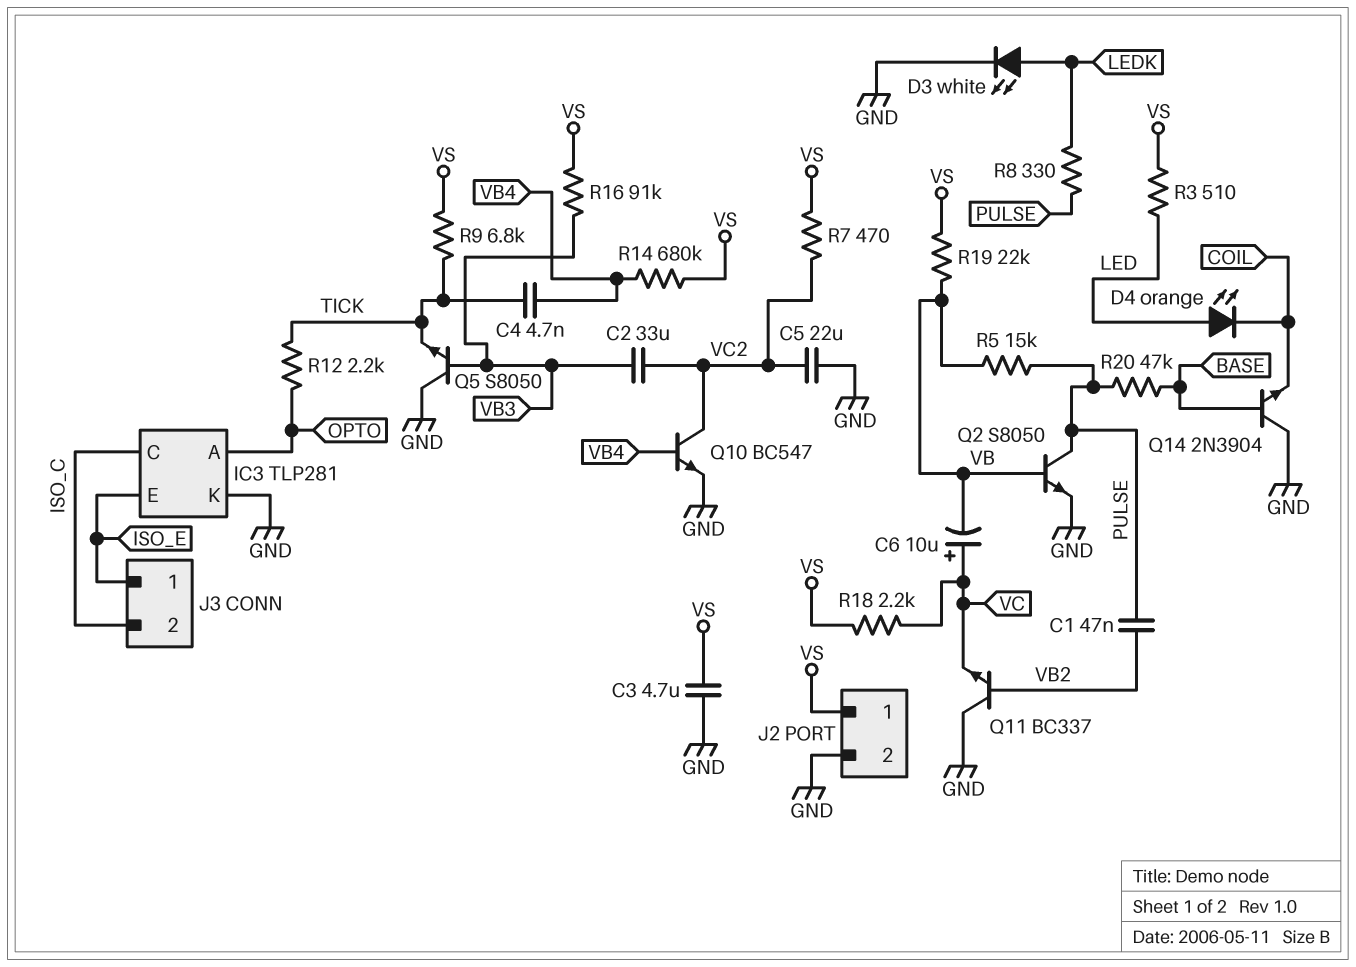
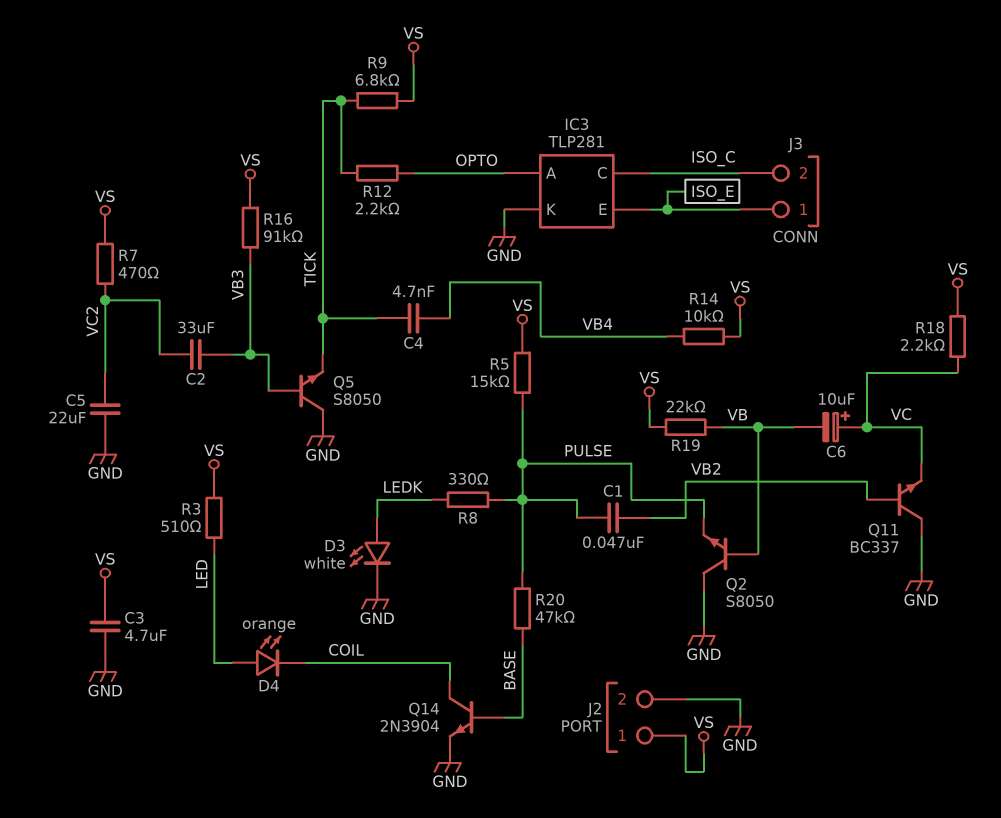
Q2: NPN S8050 (B VB, C PULSE, E GND) -> NPN S8050 (B VB, C GND, E PULSE)
Q10: NPN BC547 (B VB4, C VC2, E GND) -> none
Q14: NPN 2N3904 (B BASE, C GND, E COIL) -> NPN 2N3904 (B BASE, C COIL, E GND)
R5: 15k (PULSE, VB) -> 15k (PULSE, VS)
R14: 680k (VB4, VS) -> 10k (VB4, VS)

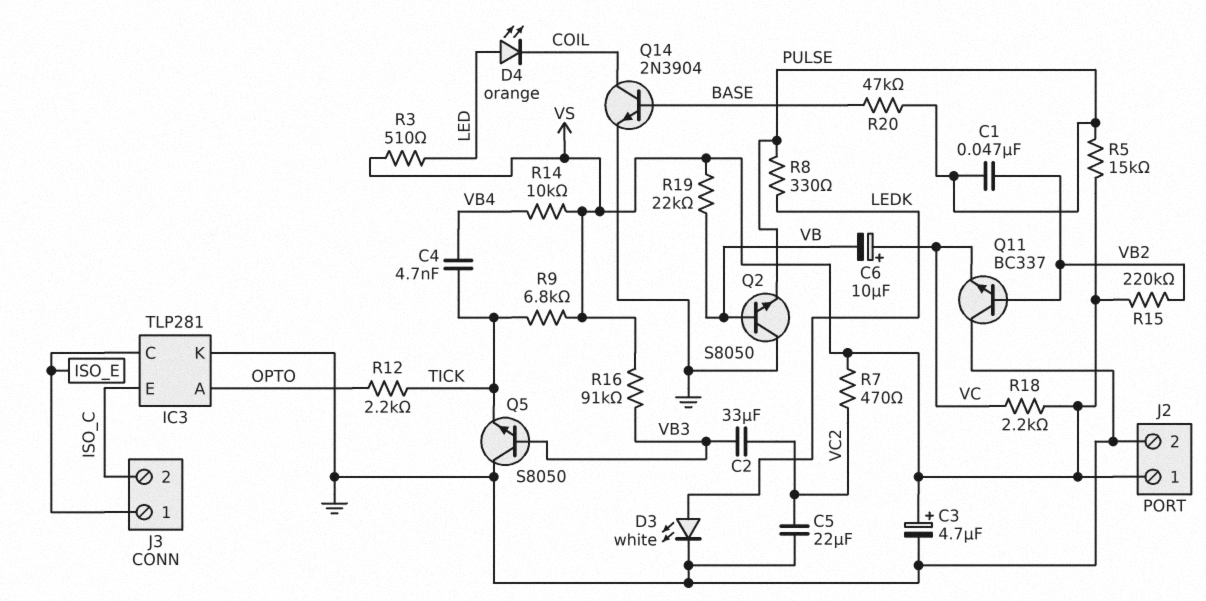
C3: 4.7uF (GND, VS) -> 4.7uF (plus VS, minus GND)
IC3 pin C: ISO_C -> ISO_E
IC3 pin E: ISO_E -> ISO_C
R15: none -> 220k (VB2, VS)

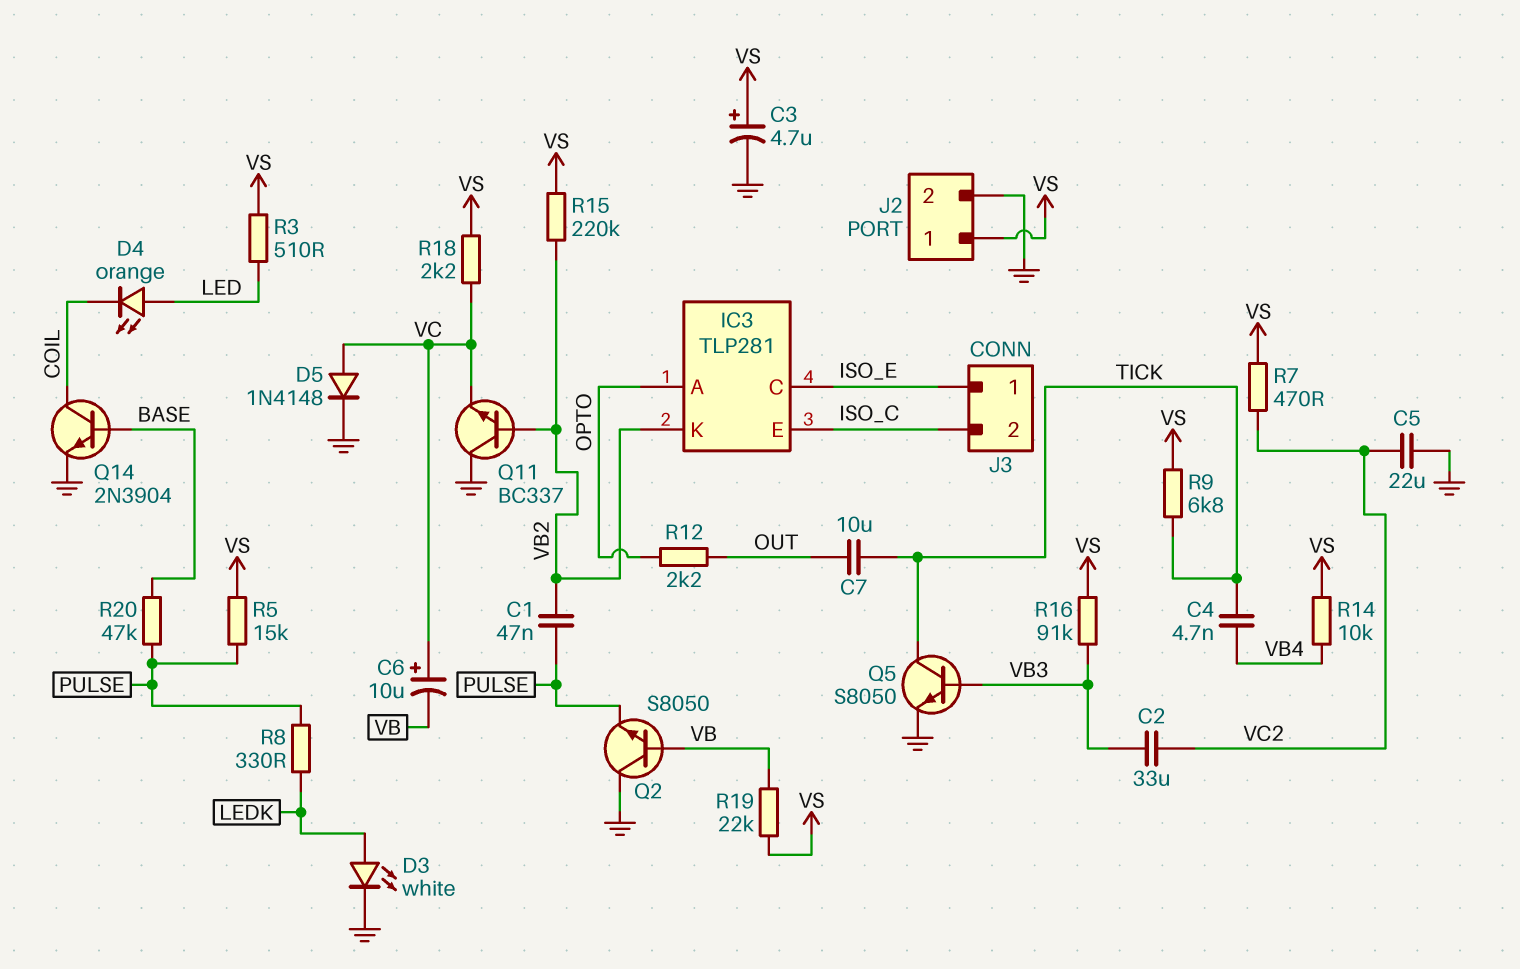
C7: none -> 10uF (OUT, TICK)
D5: none -> diode 1N4148 (A VC, K GND)
IC3 pin K: GND -> VB2
Q5: NPN S8050 (B VB3, C GND, E TICK) -> NPN S8050 (B VB3, C TICK, E GND)
R12: 2.2k (OPTO, TICK) -> 2.2k (OPTO, OUT)

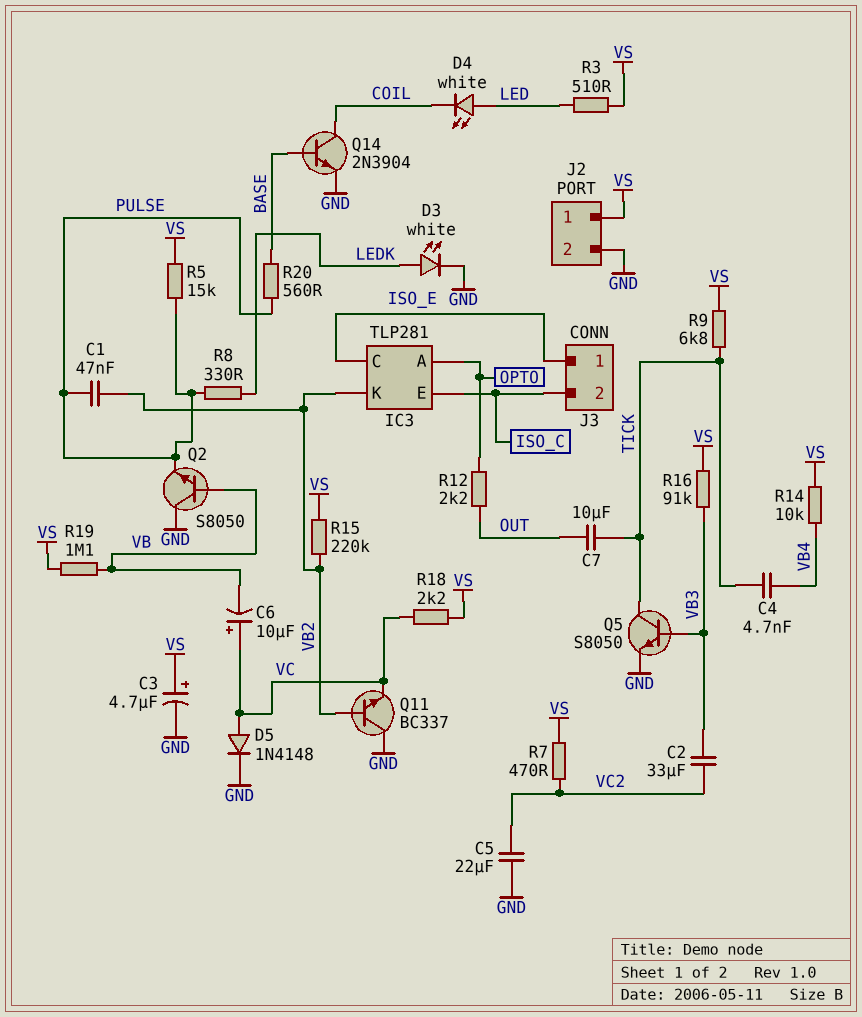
D4: LED orange (A LED, K COIL) -> LED white (A LED, K COIL)
R19: 22k (VB, VS) -> 1.1M (VB, VS)
R20: 47k (BASE, PULSE) -> 560 (BASE, PULSE)

